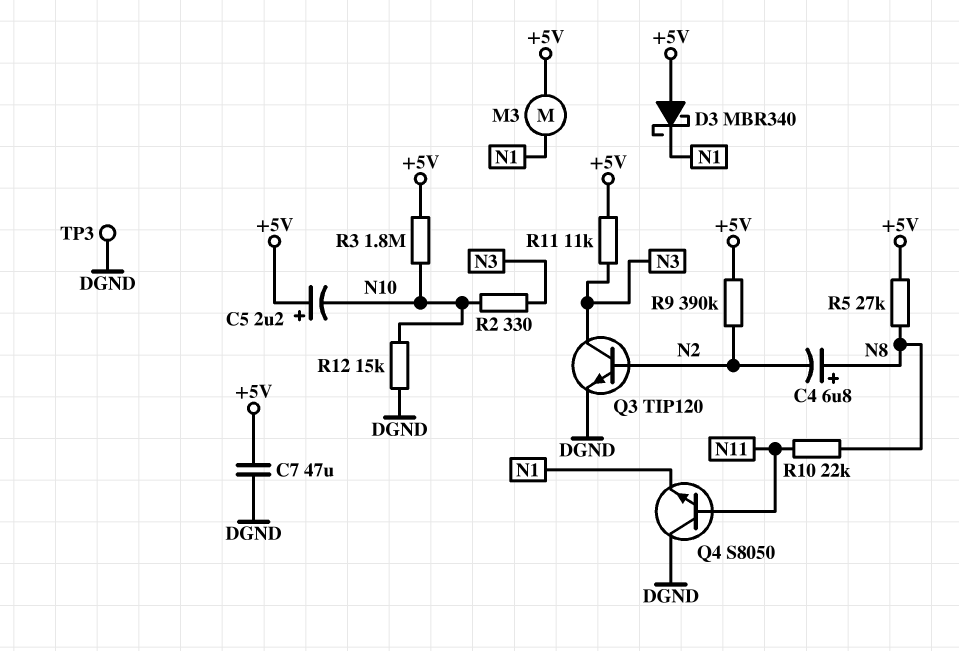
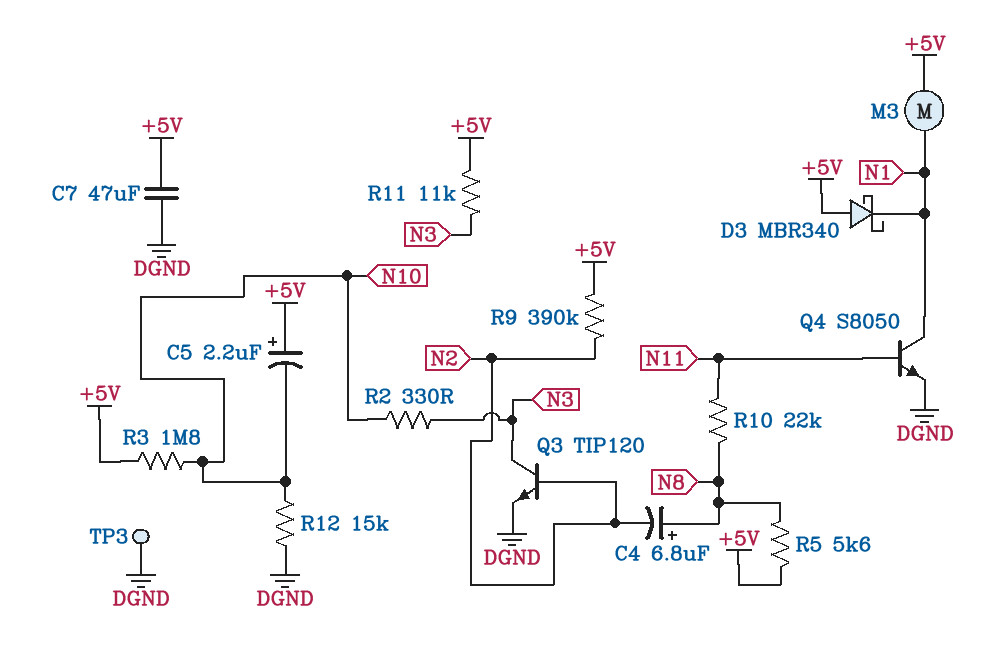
Q4: NPN S8050 (B N11, C DGND, E N1) -> NPN S8050 (B N11, C N1, E DGND)
R5: 27k (+5V, N8) -> 5.6k (+5V, N8)

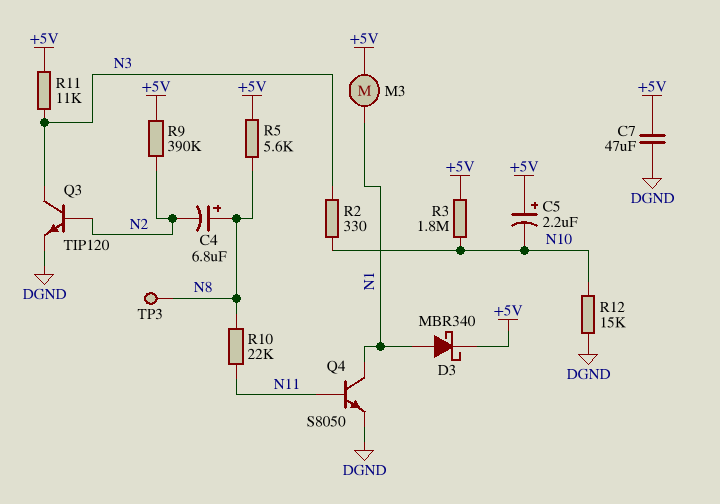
D3: schottky MBR340 (A +5V, K N1) -> schottky MBR340 (A N1, K +5V)
TP3: test point (DGND) -> test point (N8)

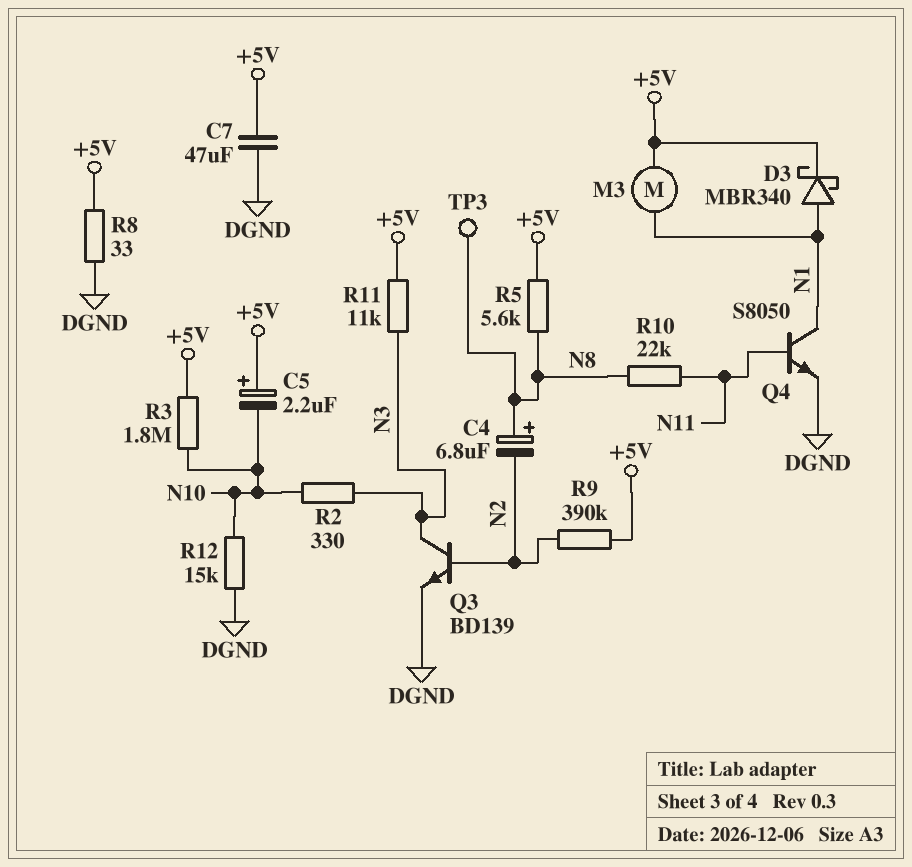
Q3: NPN TIP120 (B N2, C N3, E DGND) -> NPN BD139 (B N2, C N3, E DGND)
R8: none -> 33 (+5V, DGND)

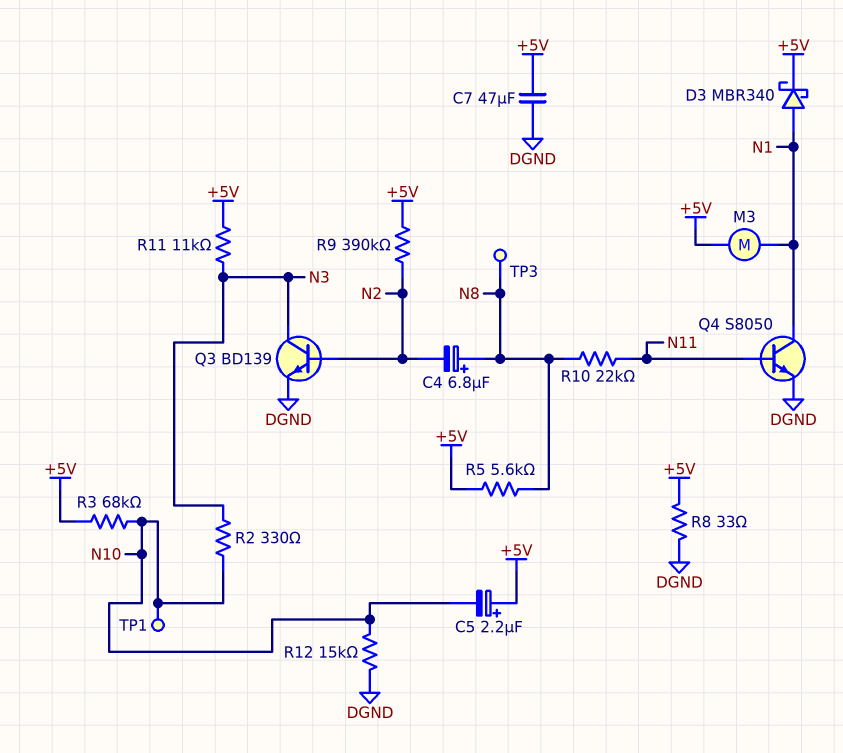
R3: 1.8M (+5V, N10) -> 68k (+5V, N10)
TP1: none -> test point (N10)

